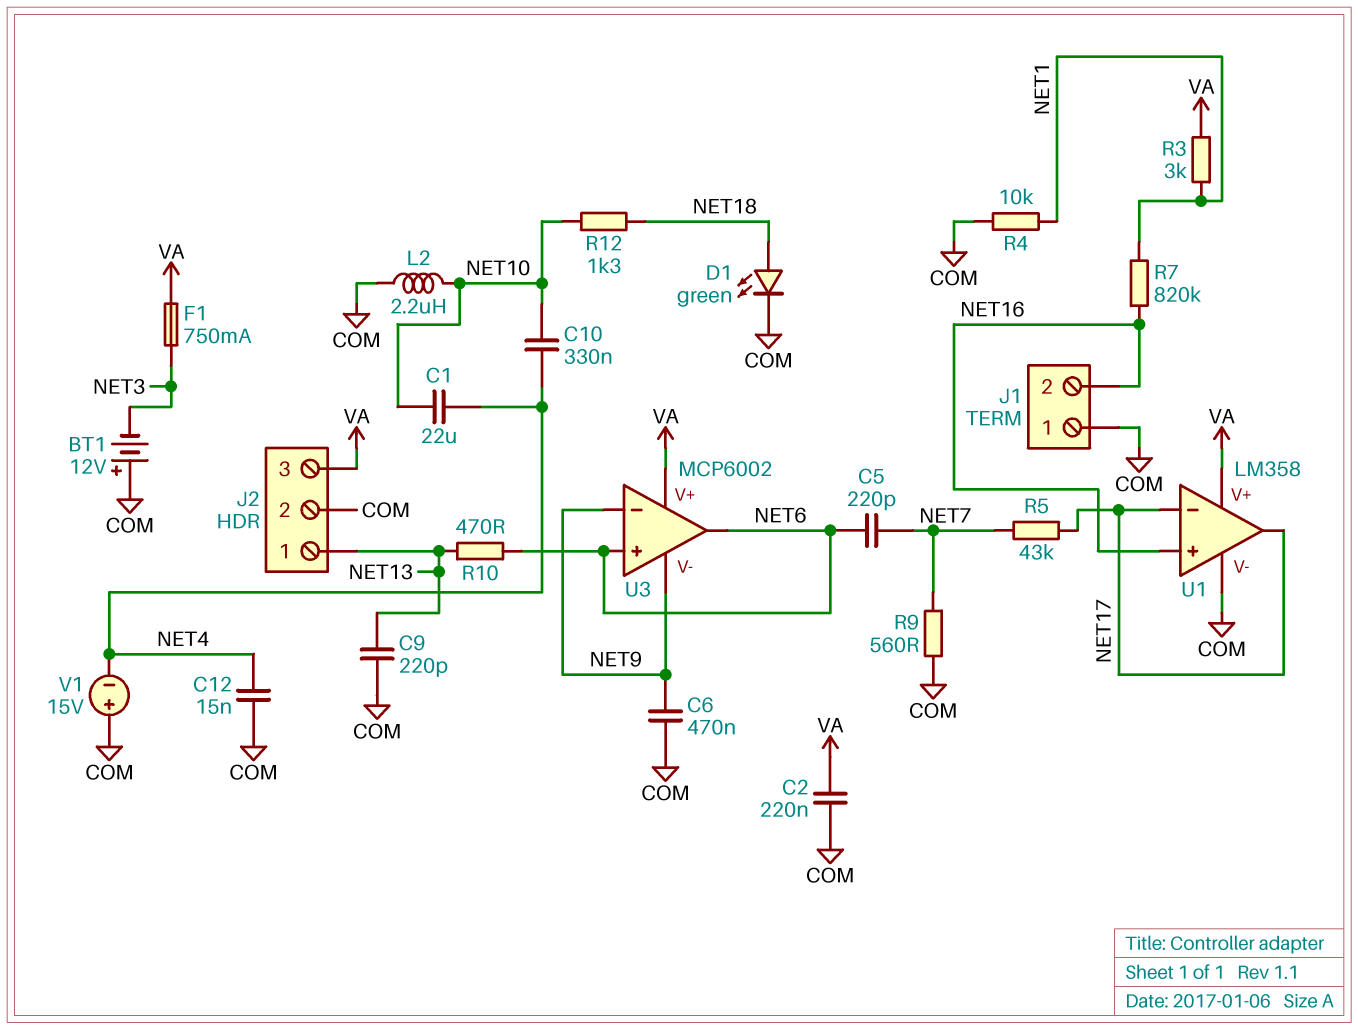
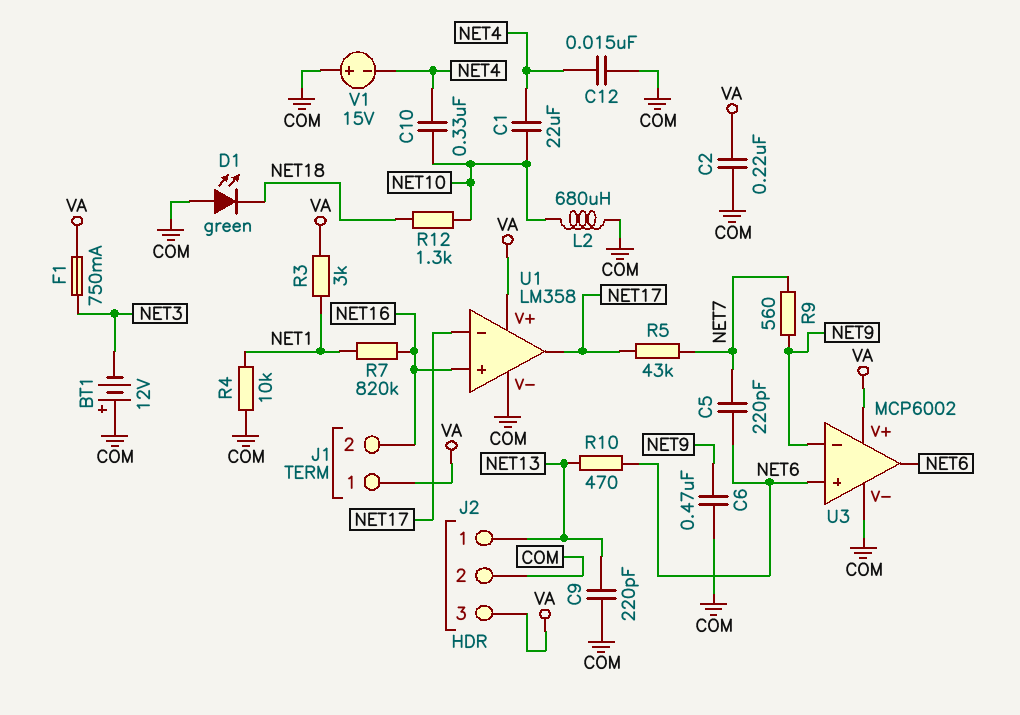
D1: LED green (A NET18, K COM) -> LED green (A COM, K NET18)
J1 pin 1: COM -> VA
L2: 2.2uH (COM, NET10) -> 680uH (COM, NET10)
R9: 560 (COM, NET7) -> 560 (NET7, NET9)
U3 pin V-: NET9 -> COM

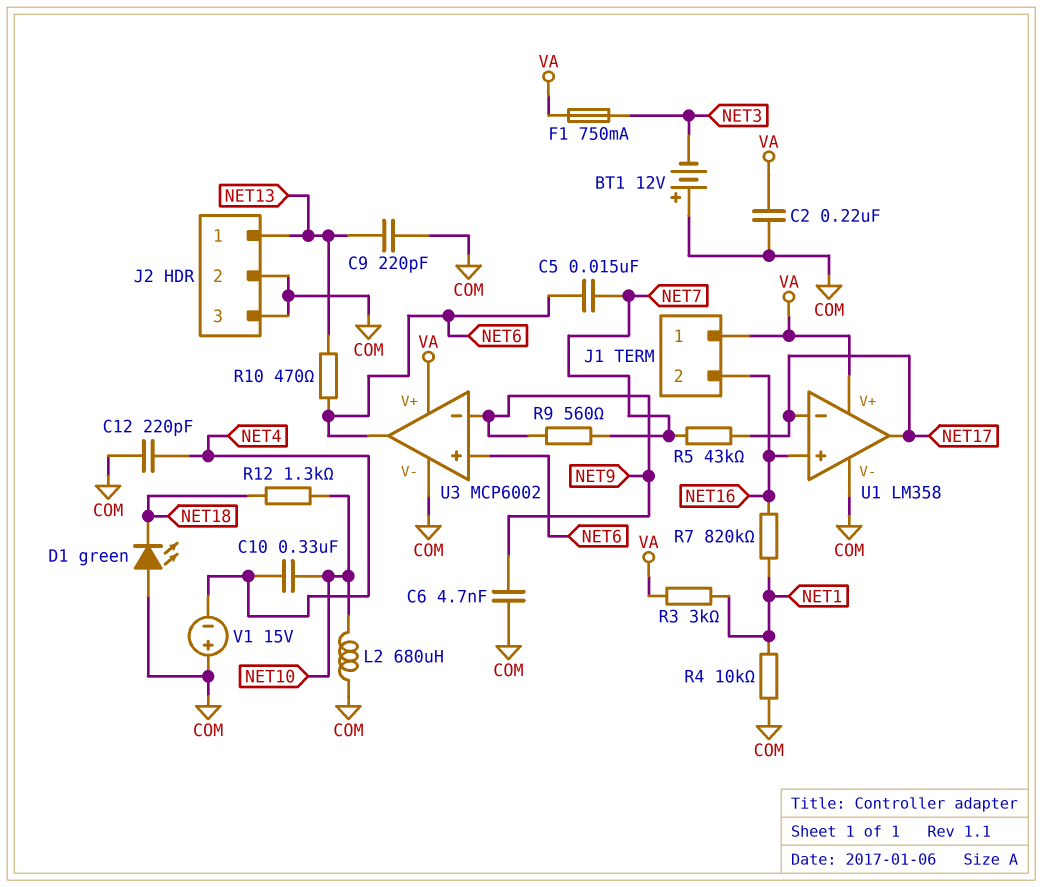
C1: 22uF (NET4, NET10) -> none
C5: 220pF (NET6, NET7) -> 15nF (NET6, NET7)
C6: 470nF (COM, NET9) -> 4.7nF (COM, NET9)
C12: 15nF (COM, NET4) -> 220pF (COM, NET4)
J2 pin 3: VA -> COM

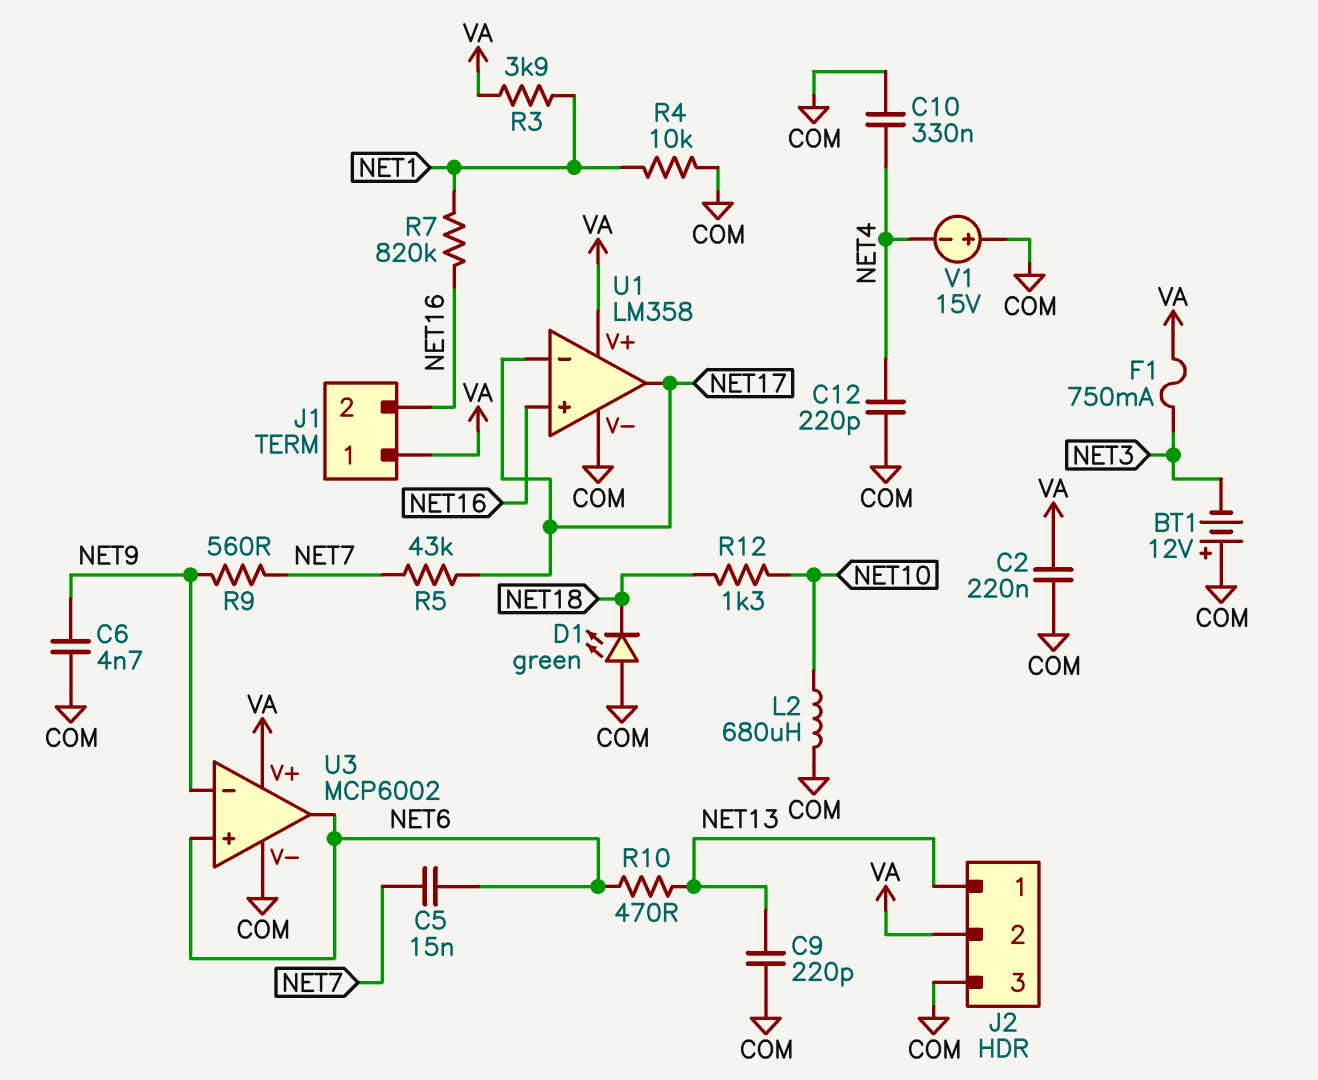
C10: 330nF (NET4, NET10) -> 330nF (COM, NET4)
J2 pin 2: COM -> VA
R3: 3k (NET1, VA) -> 3.9k (NET1, VA)

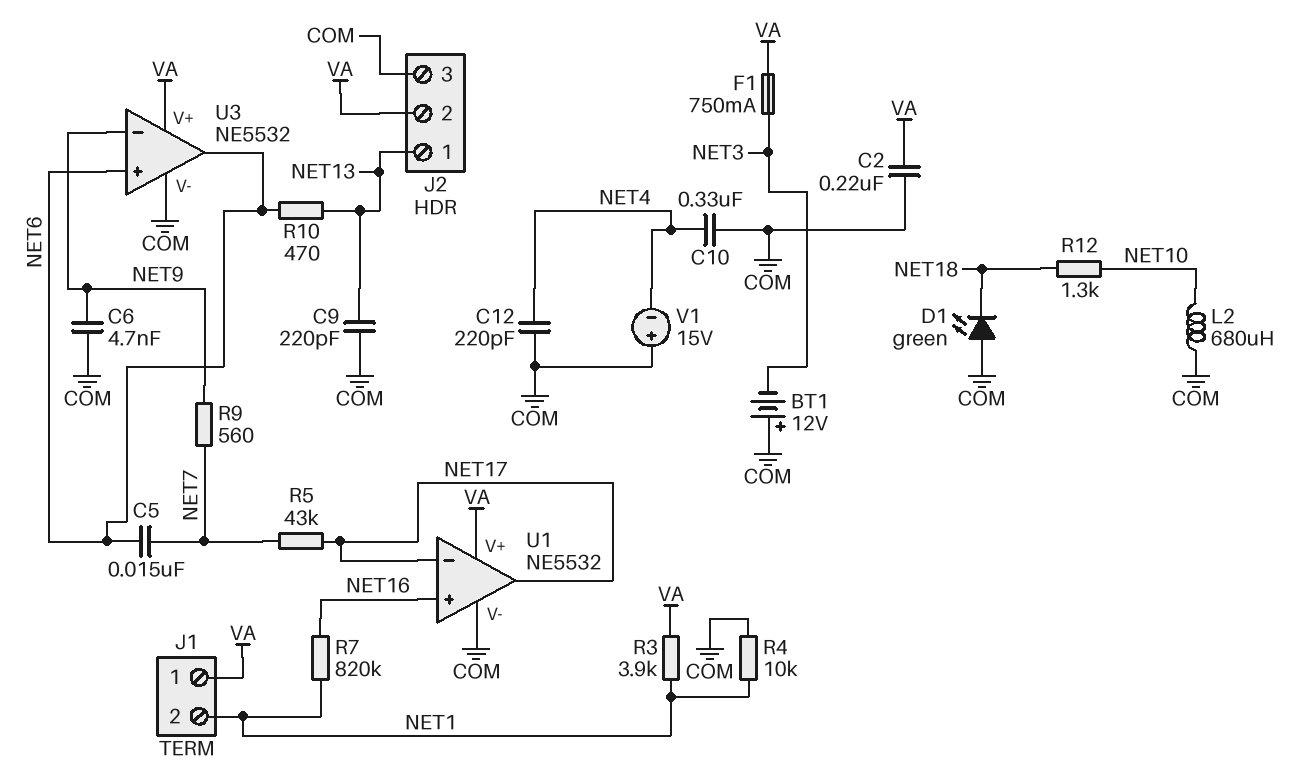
J1 pin 2: NET16 -> NET1
U1: LM358 -> NE5532
U3: MCP6002 -> NE5532

